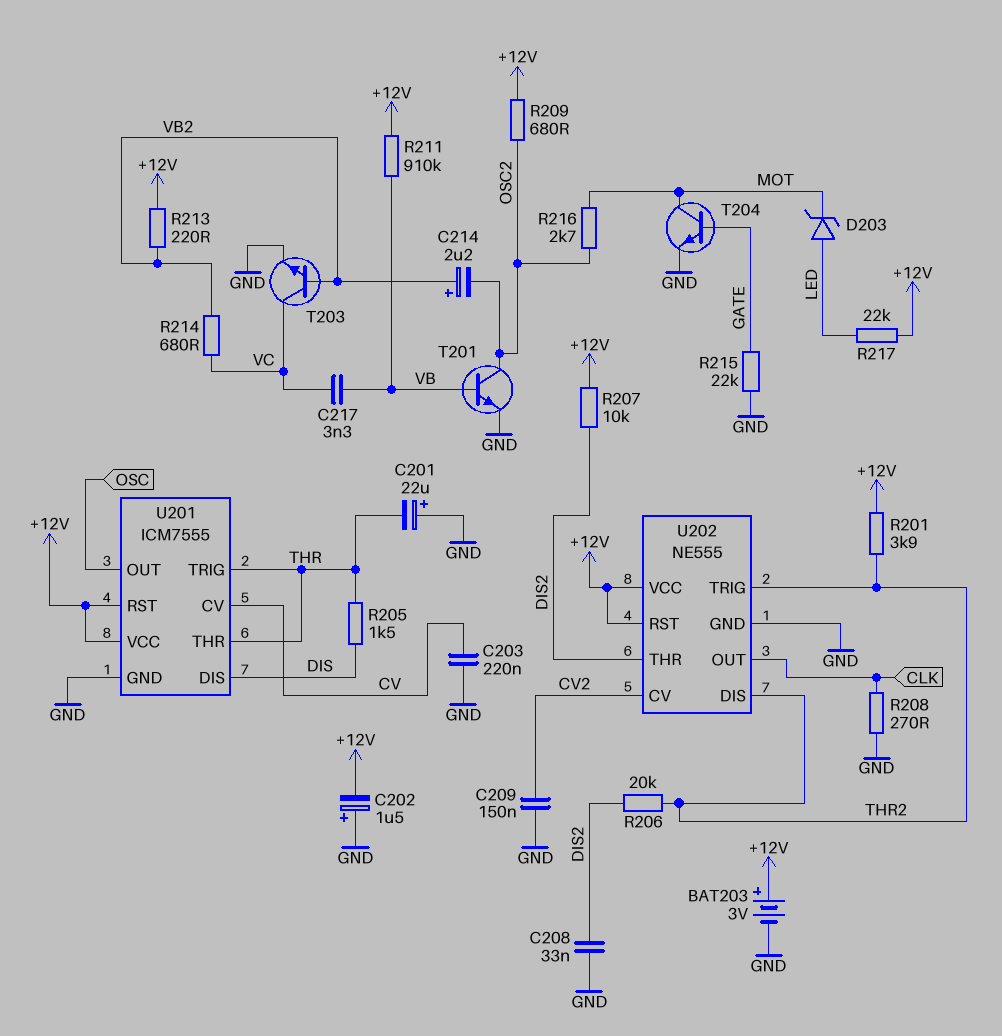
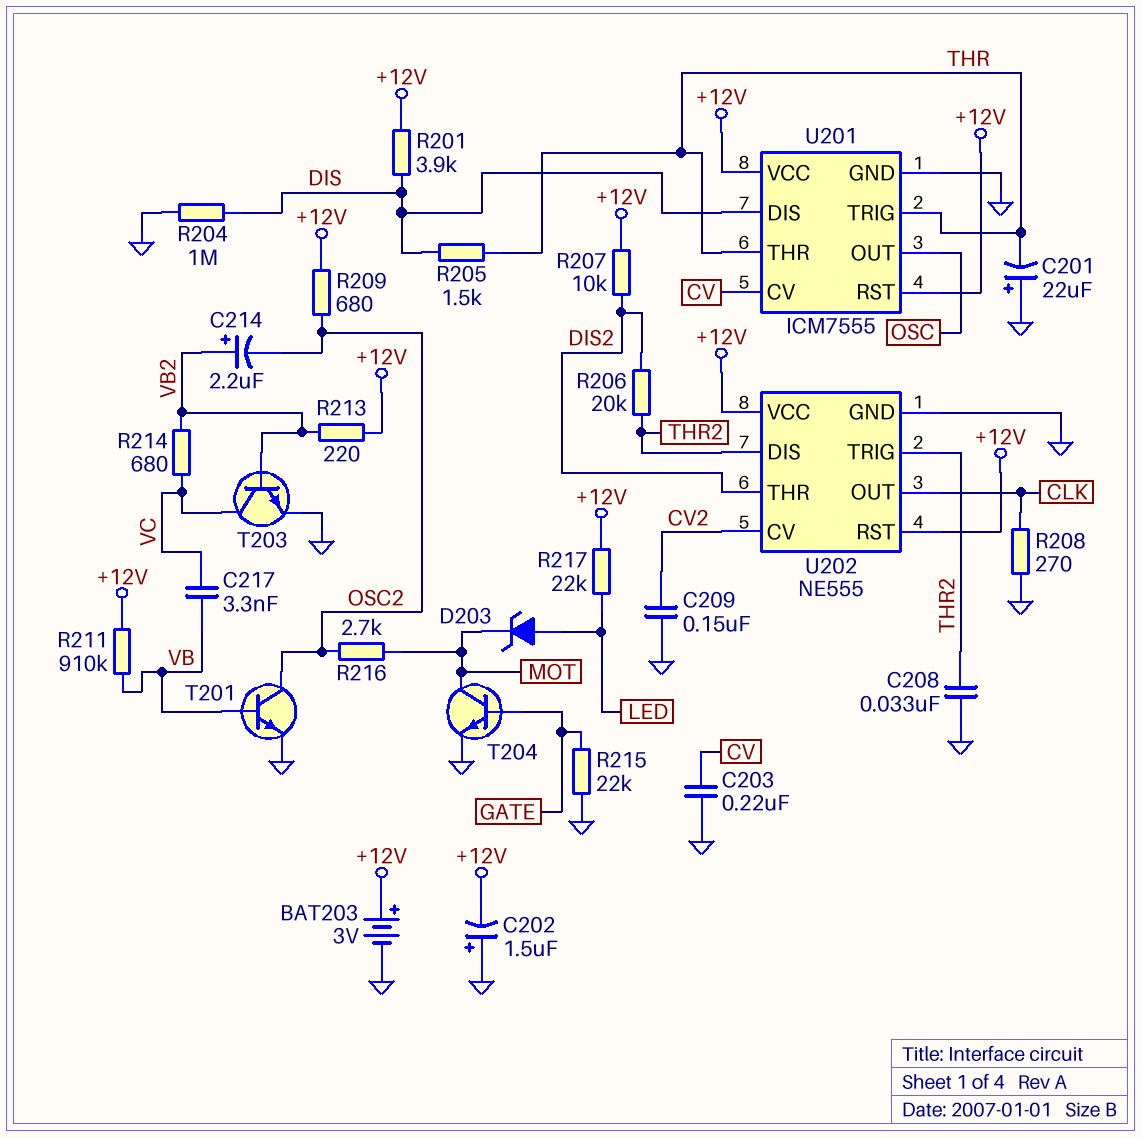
C208: 33nF (DIS2, GND) -> 33nF (GND, THR2)
R201: 3.9k (+12V, THR2) -> 3.9k (+12V, DIS)
R204: none -> 1M (DIS, GND)

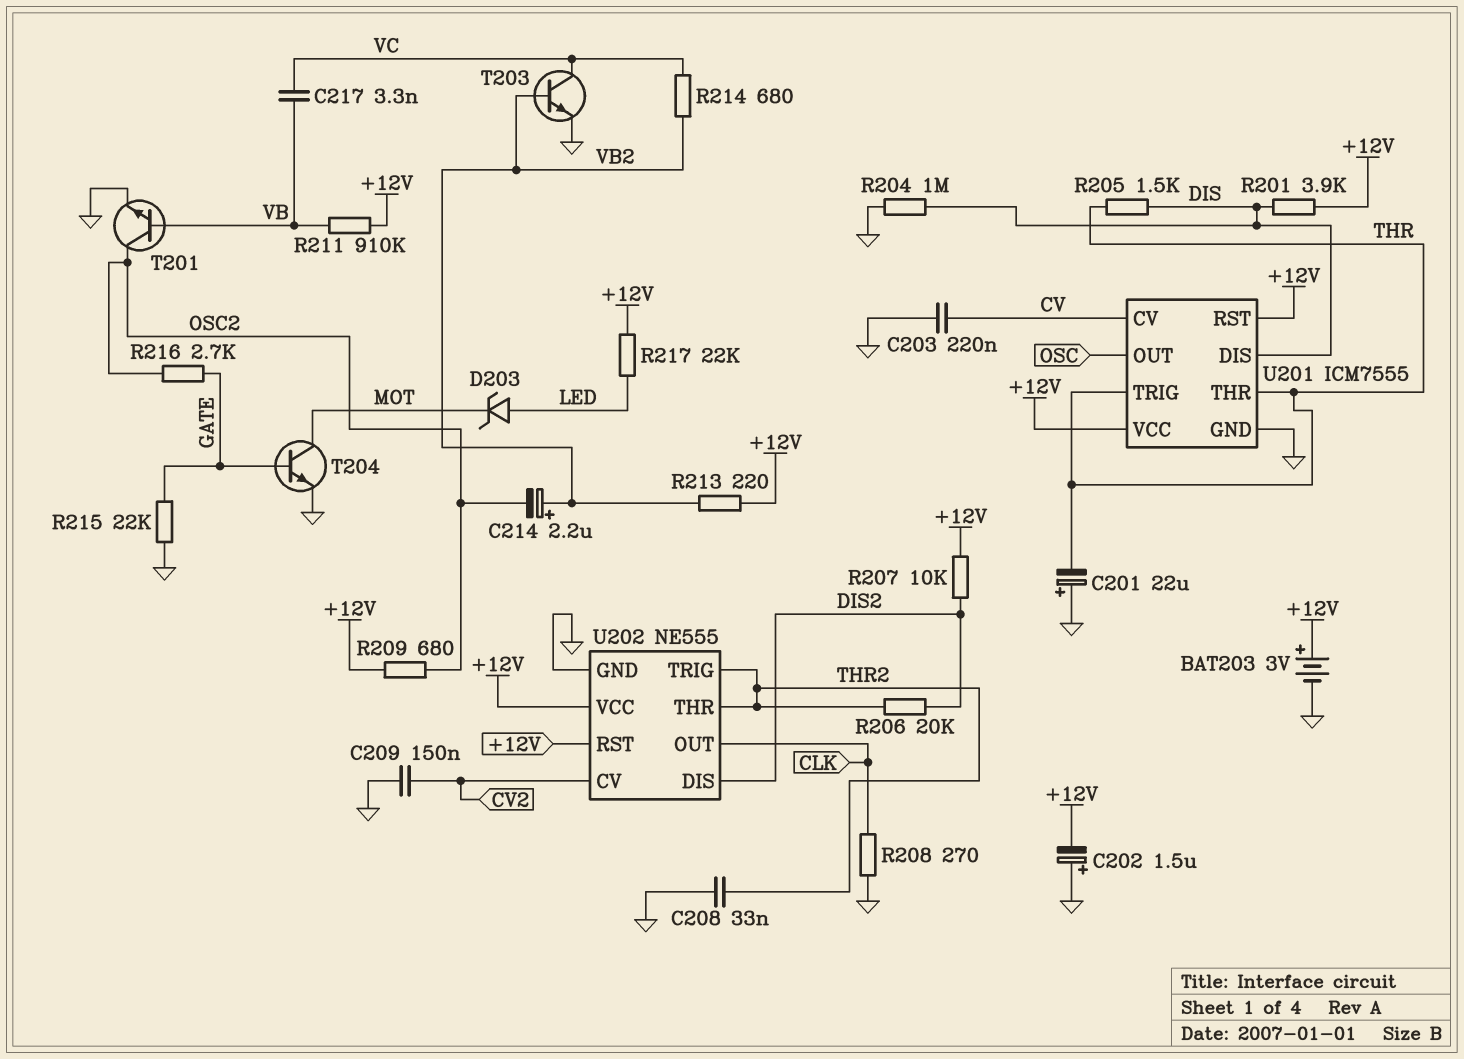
R216: 2.7k (MOT, OSC2) -> 2.7k (GATE, OSC2)
U202 pin DIS: THR2 -> DIS2
U202 pin THR: DIS2 -> THR2

